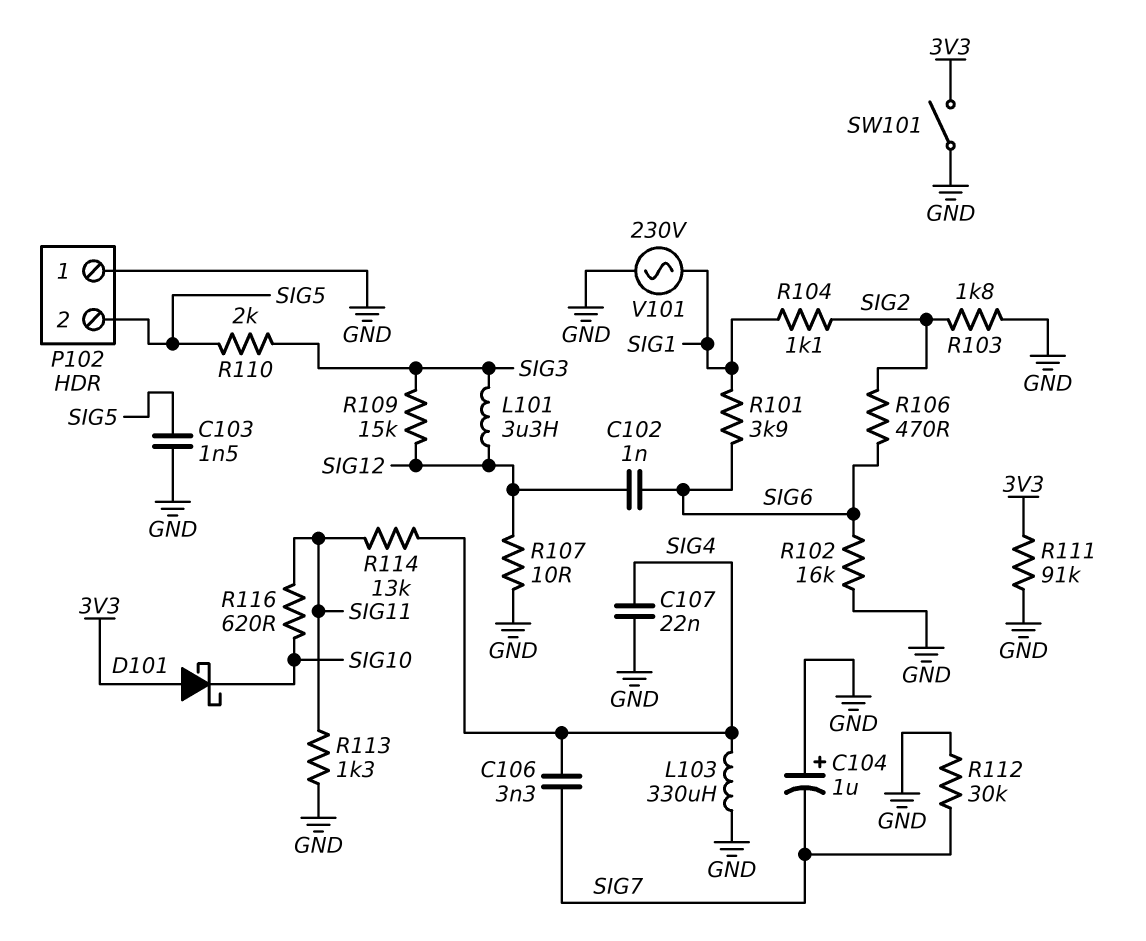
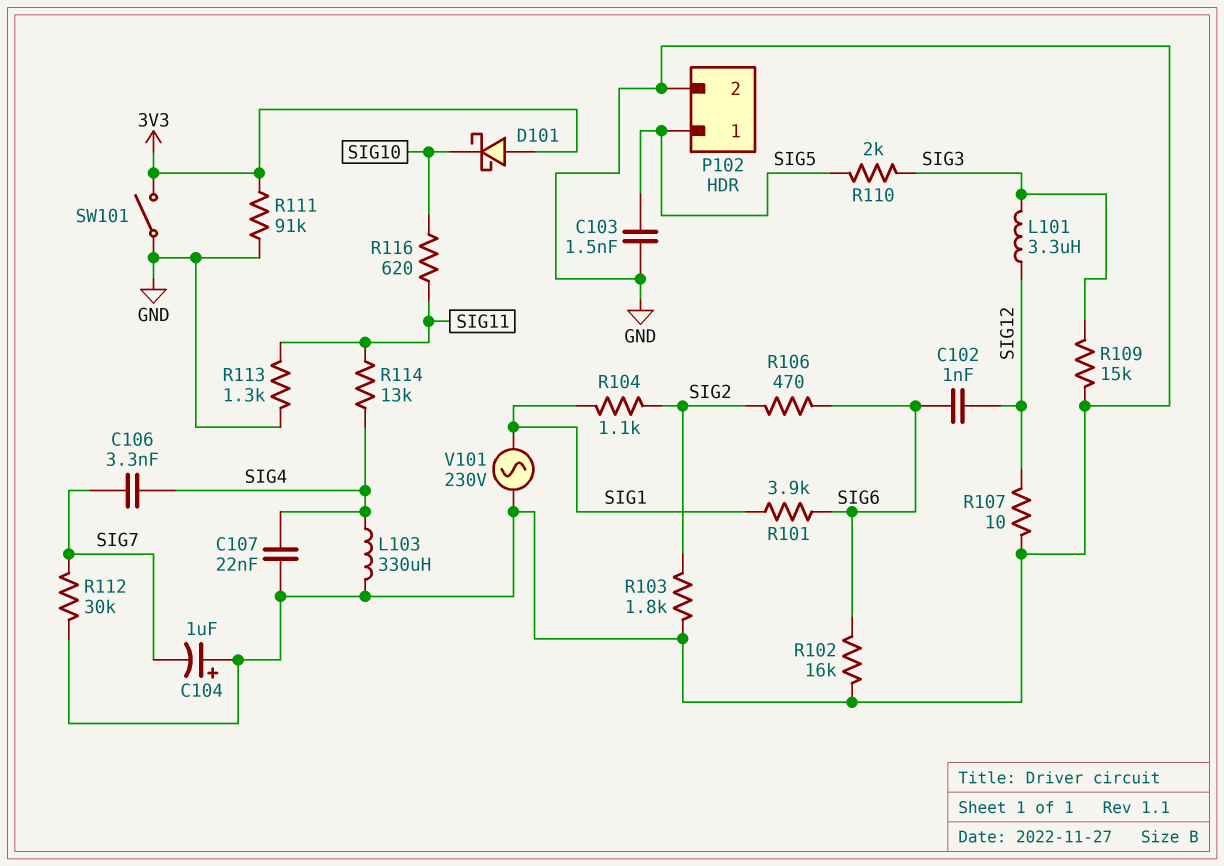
P102 pin 1: GND -> SIG5
P102 pin 2: SIG5 -> GND
R109: 15k (SIG3, SIG12) -> 15k (GND, SIG3)

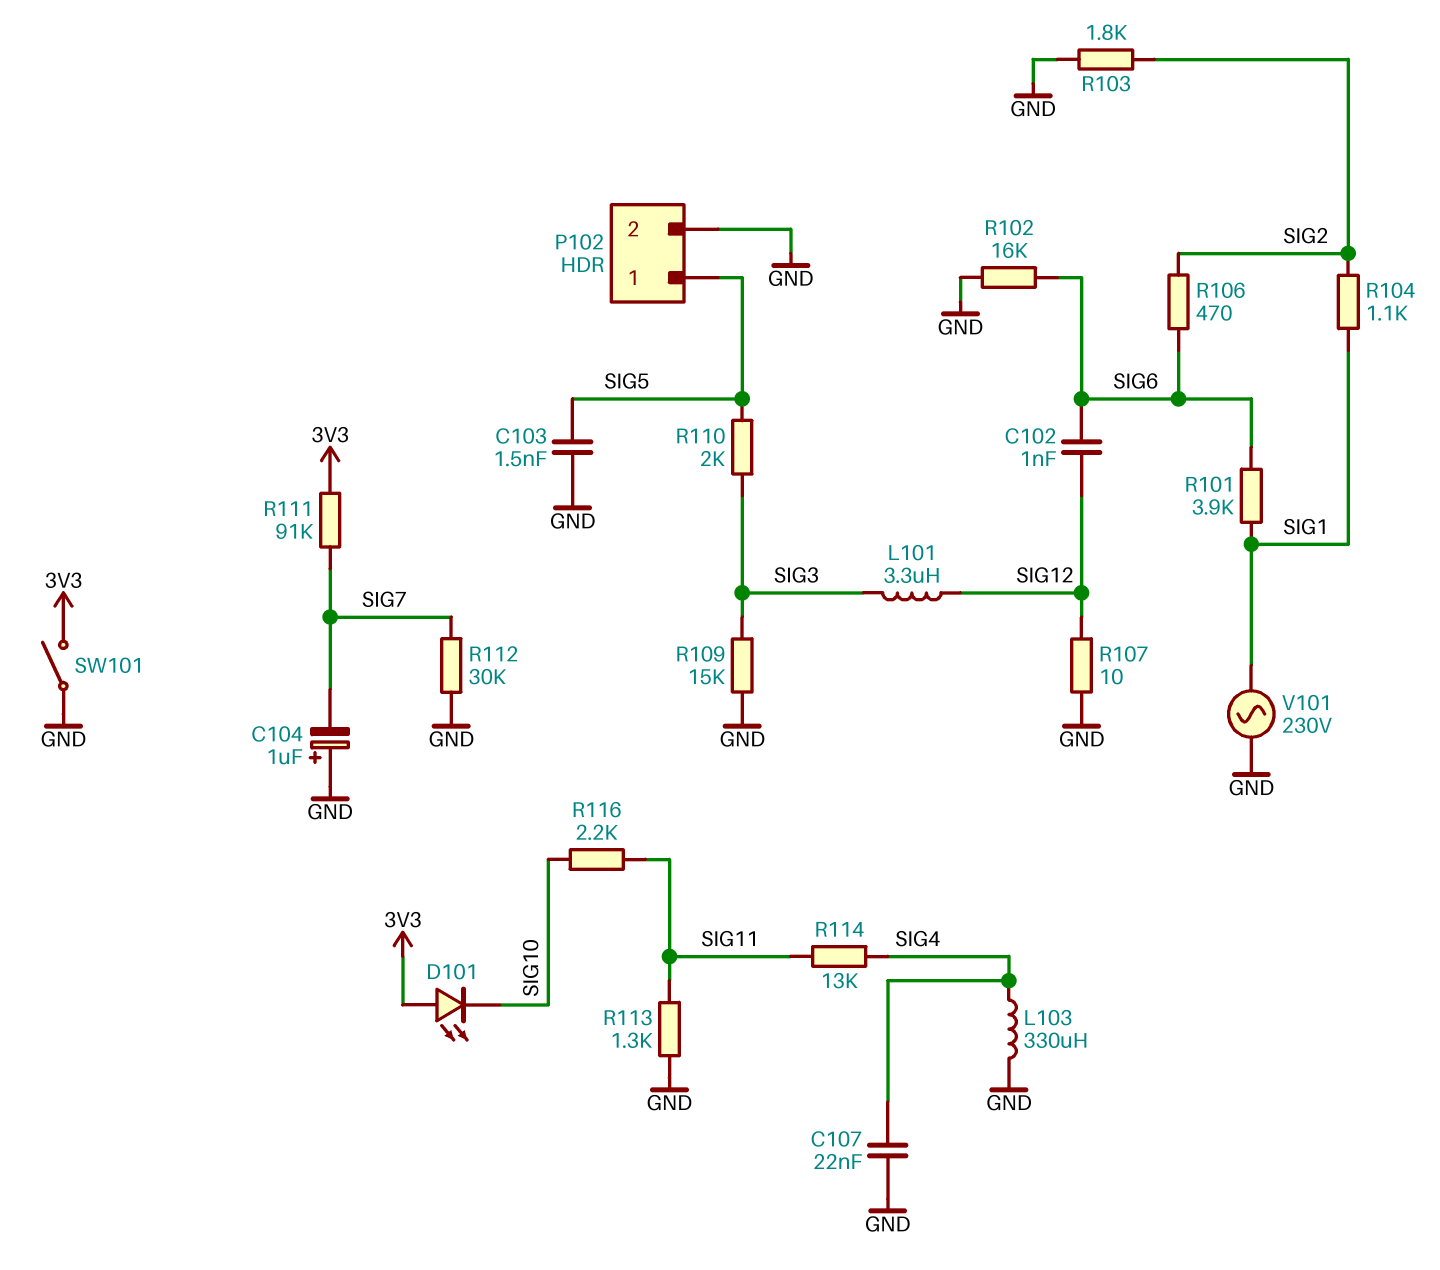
C106: 3.3nF (SIG4, SIG7) -> none
D101: schottky (A 3V3, K SIG10) -> LED (A 3V3, K SIG10)
R111: 91k (3V3, GND) -> 91k (3V3, SIG7)
R116: 620 (SIG10, SIG11) -> 2.2k (SIG10, SIG11)

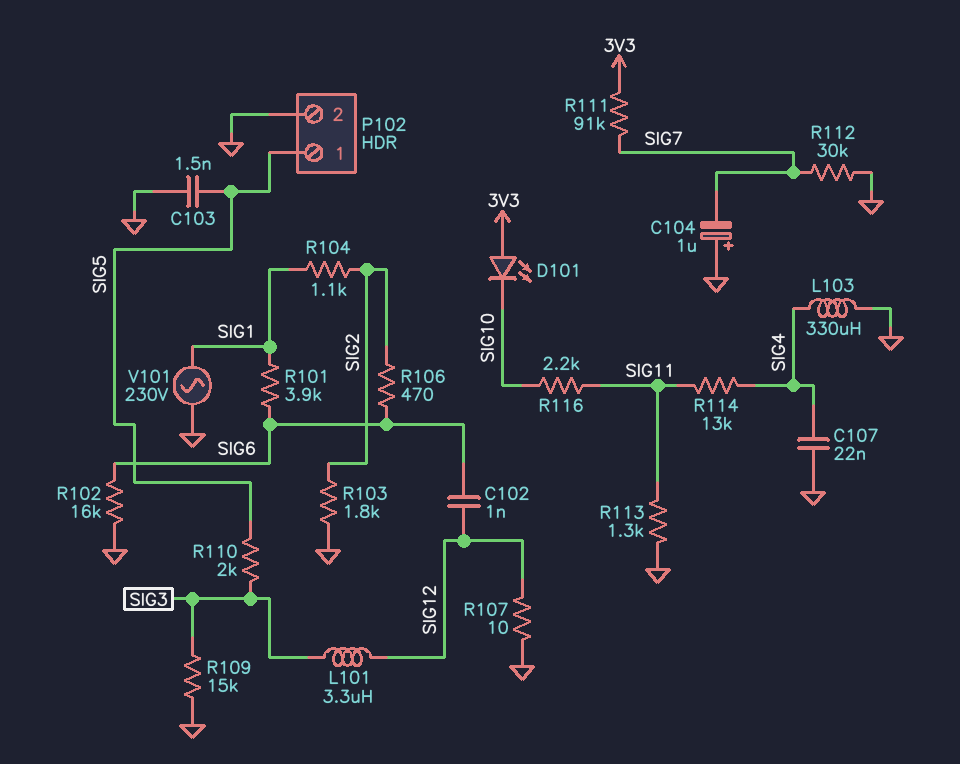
SW101: switch (3V3, GND) -> none

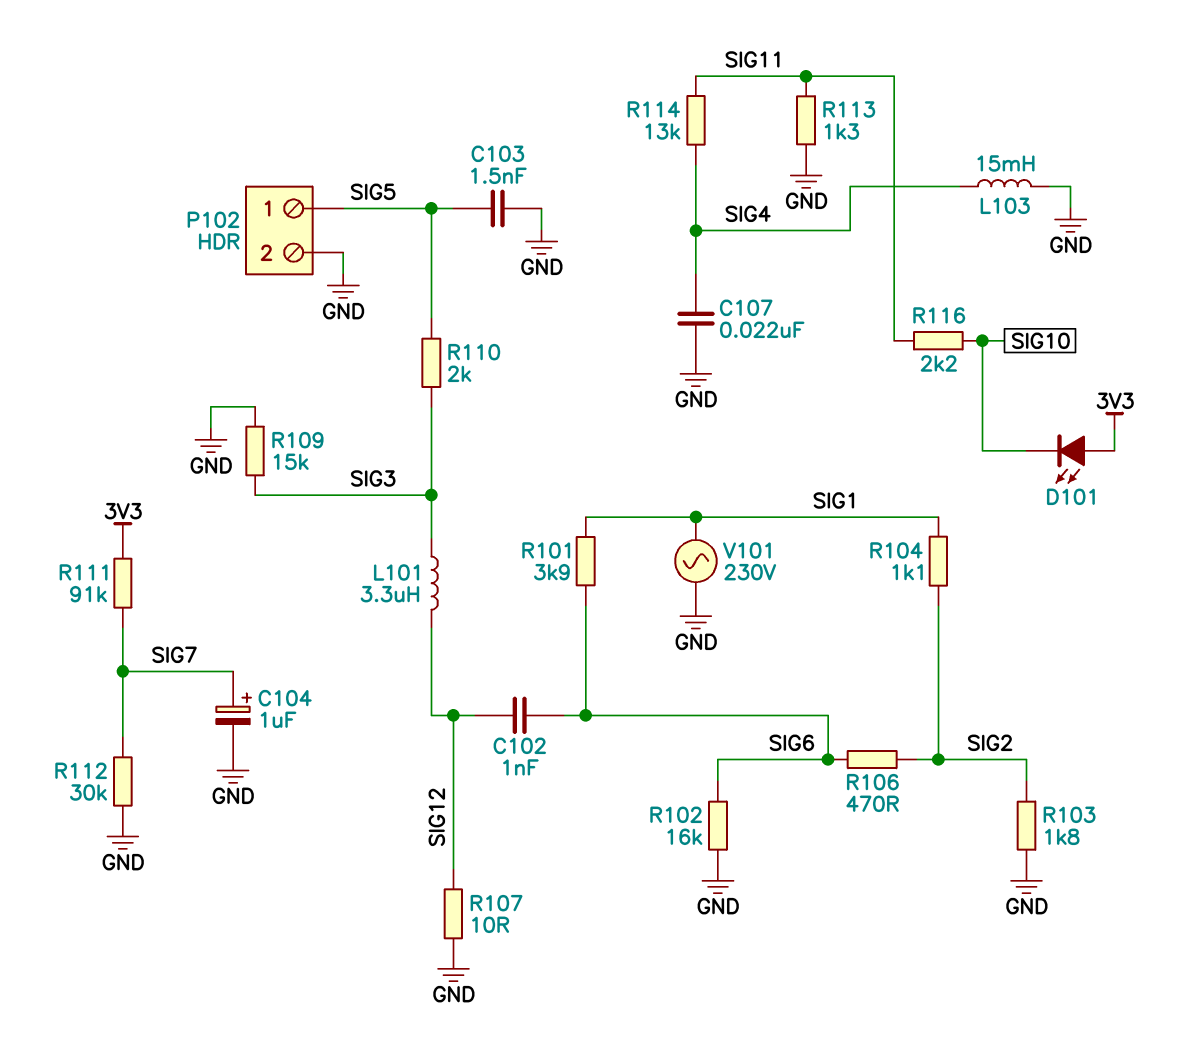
C104: 1uF (plus GND, minus SIG7) -> 1uF (plus SIG7, minus GND)
L103: 330uH (GND, SIG4) -> 15mH (GND, SIG4)

